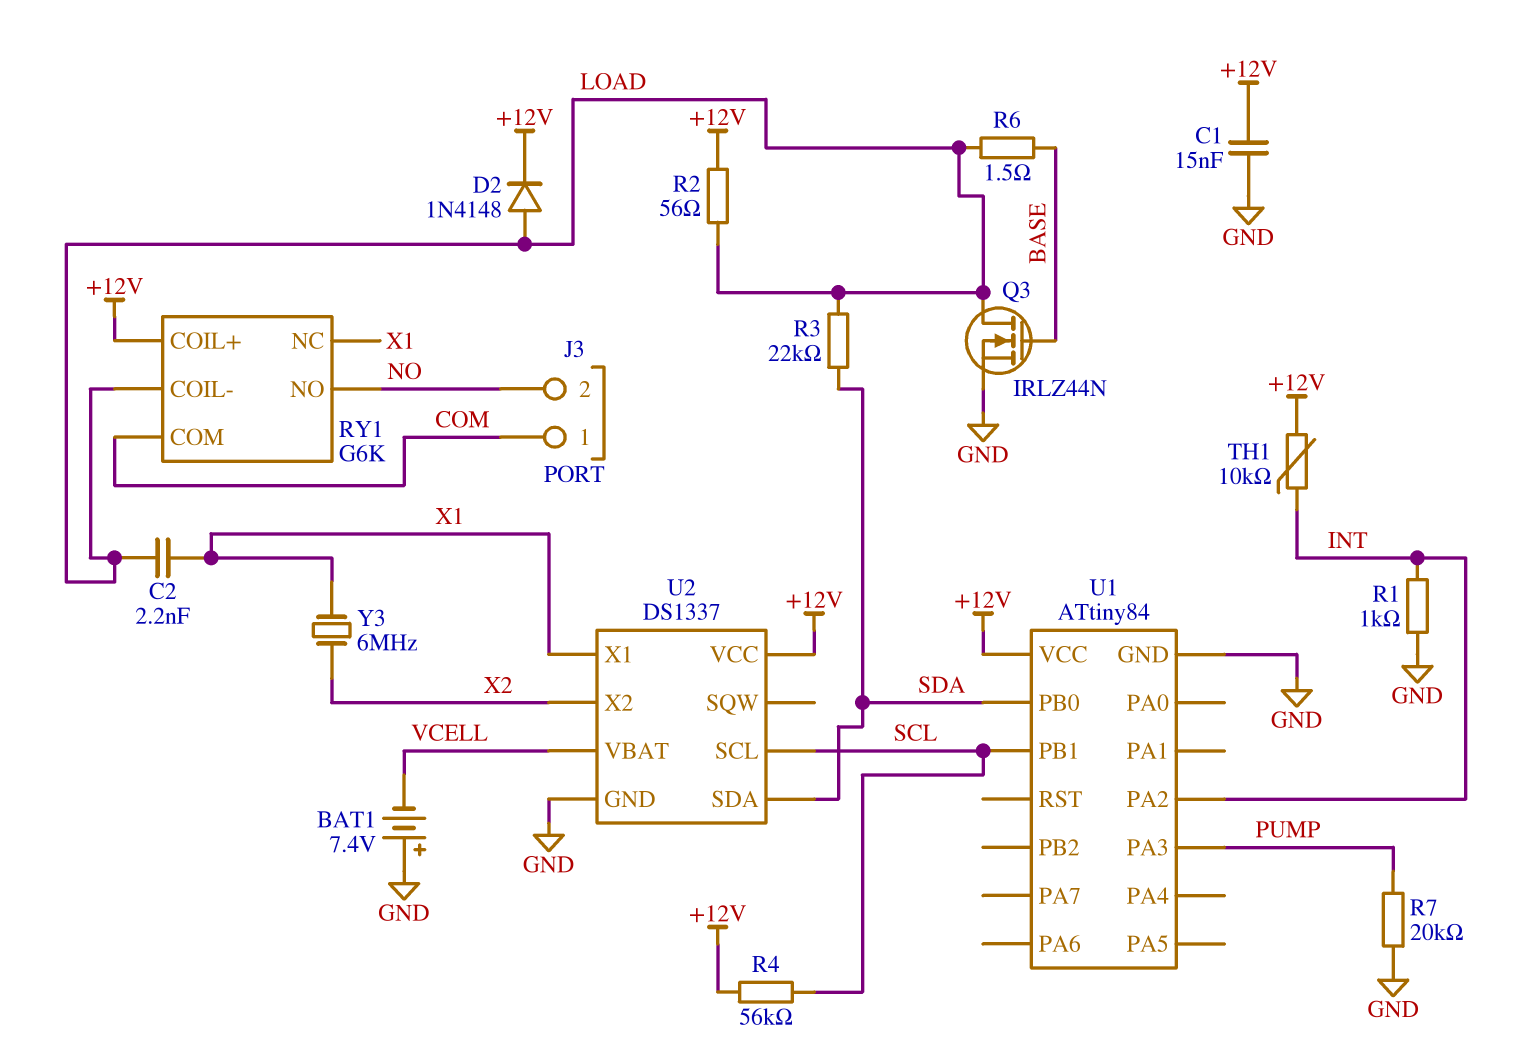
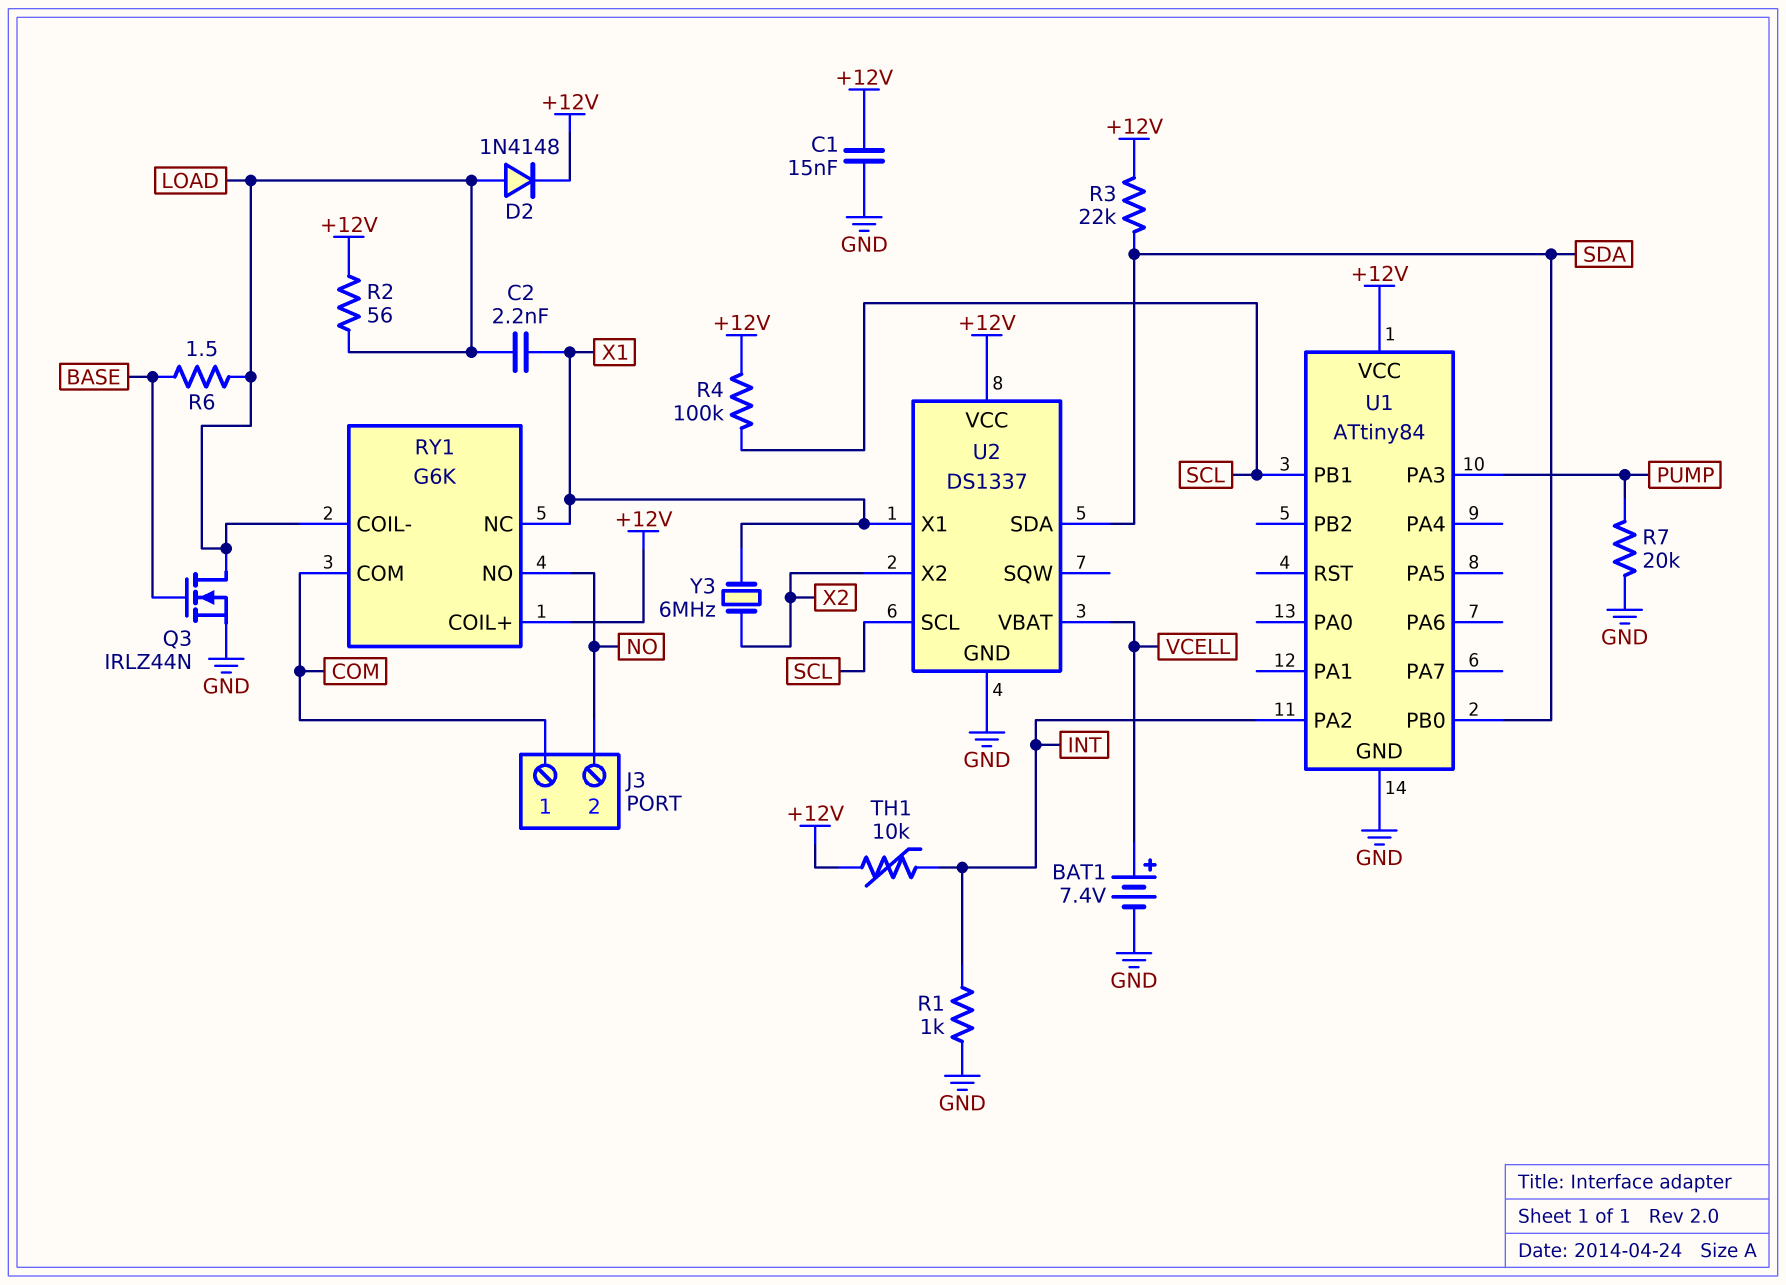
BAT1: 7.4V (plus GND, minus VCELL) -> 7.4V (plus VCELL, minus GND)
R3: 22k (LOAD, SDA) -> 22k (+12V, SDA)
R4: 56k (+12V, SCL) -> 100k (+12V, SCL)

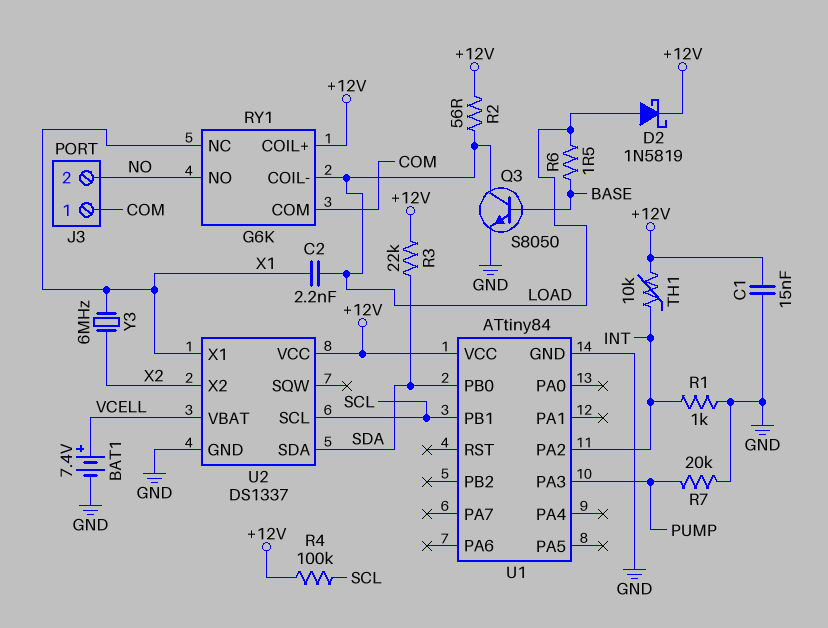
D2: diode 1N4148 (A LOAD, K +12V) -> schottky 1N5819 (A LOAD, K +12V)
Q3: NMOS IRLZ44N (G BASE, D LOAD, S GND) -> NPN S8050 (B BASE, C LOAD, E GND)

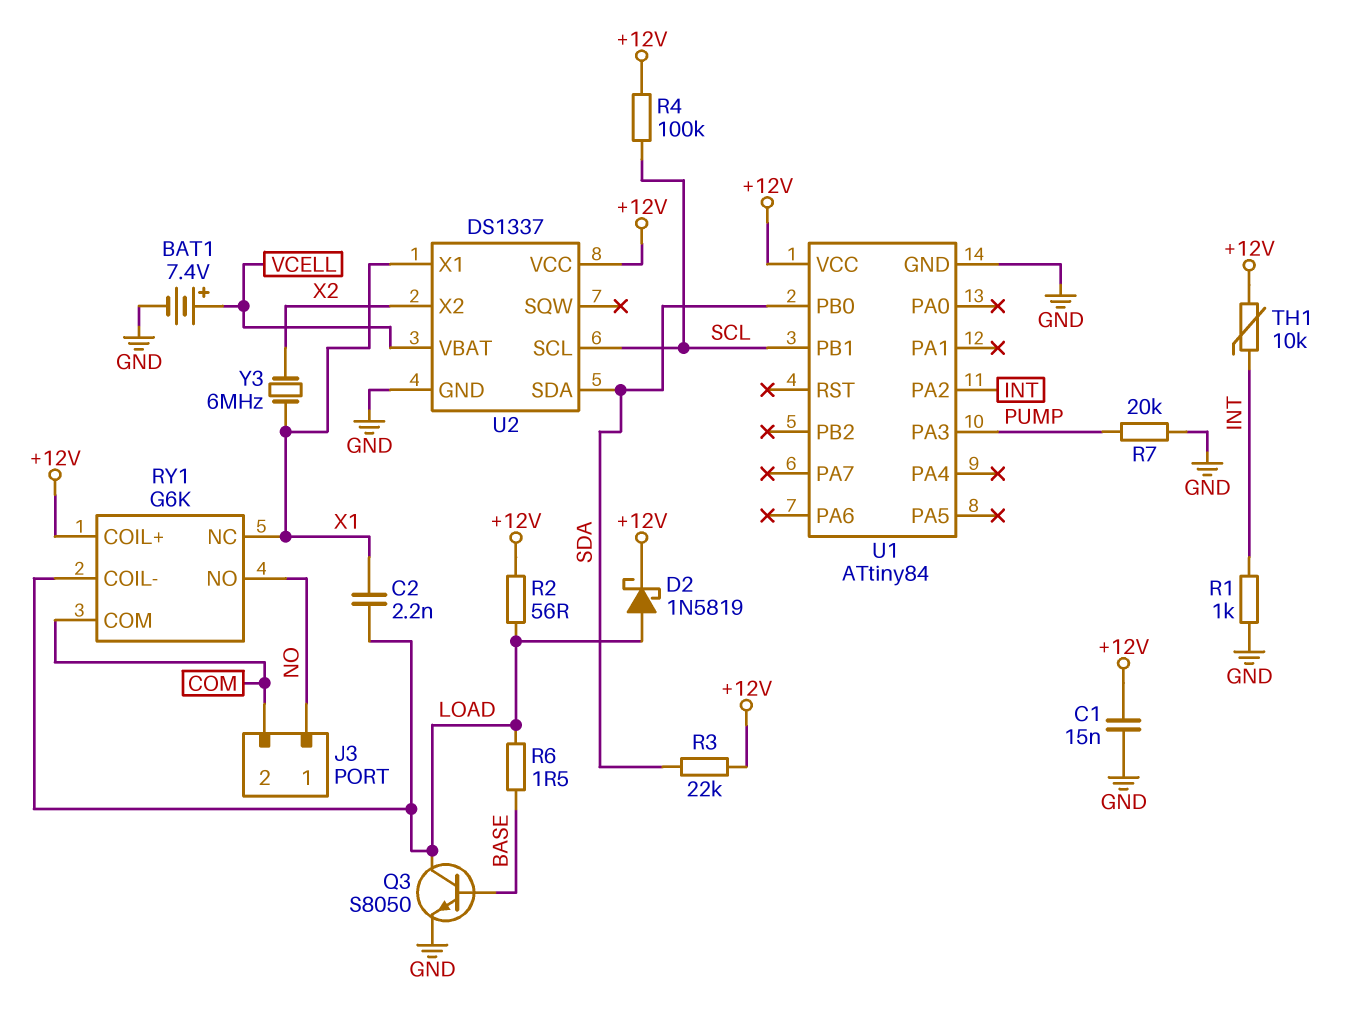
J3 pin 1: COM -> NO
J3 pin 2: NO -> COM

